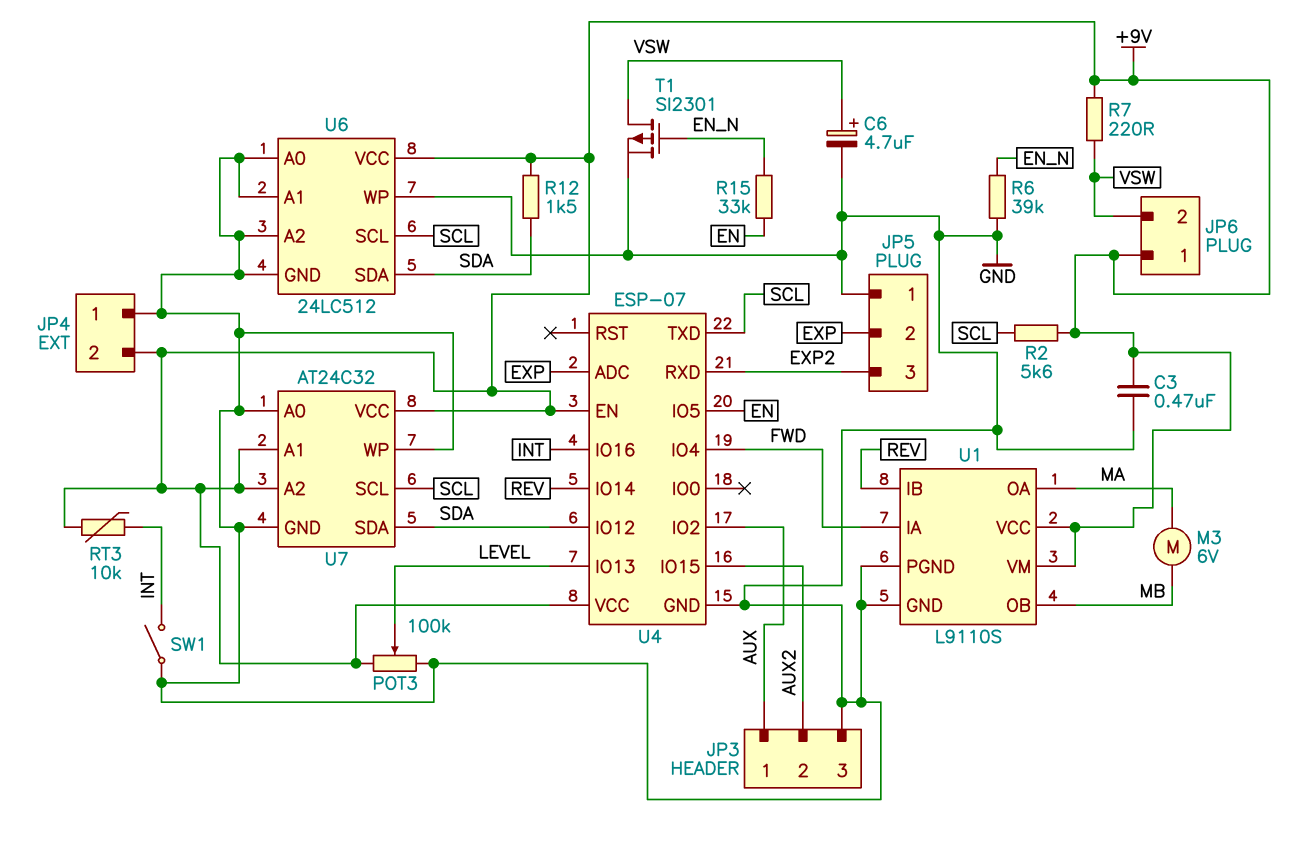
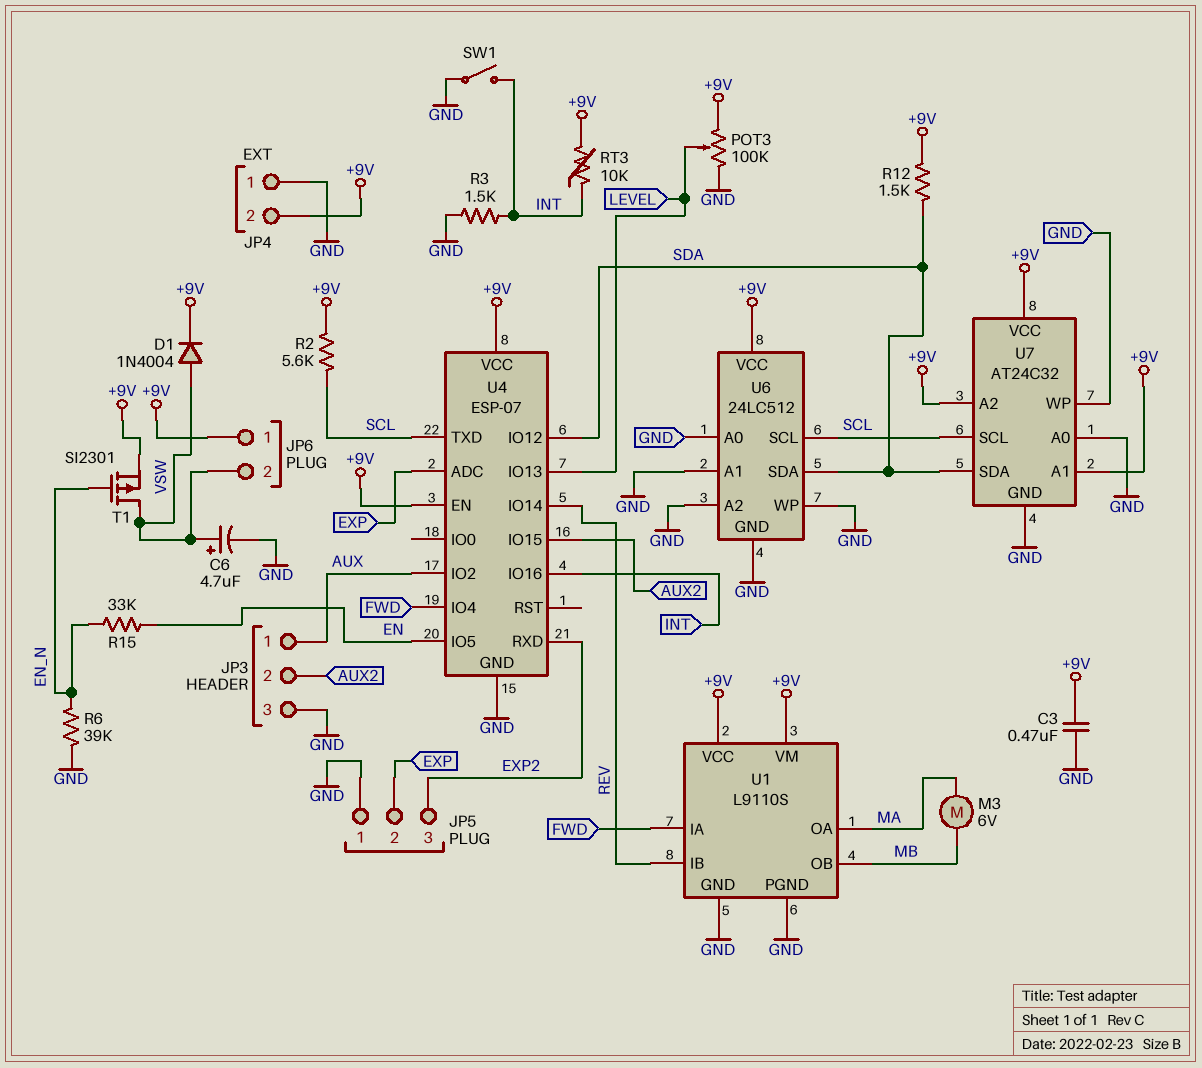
D1: none -> diode 1N4004 (A VSW, K +9V)
R3: none -> 1.5k (GND, INT)
R7: 220 (+9V, VSW) -> none
T1: PMOS SI2301 (G EN_N, D VSW, S GND) -> PMOS SI2301 (G EN_N, D VSW, S +9V)

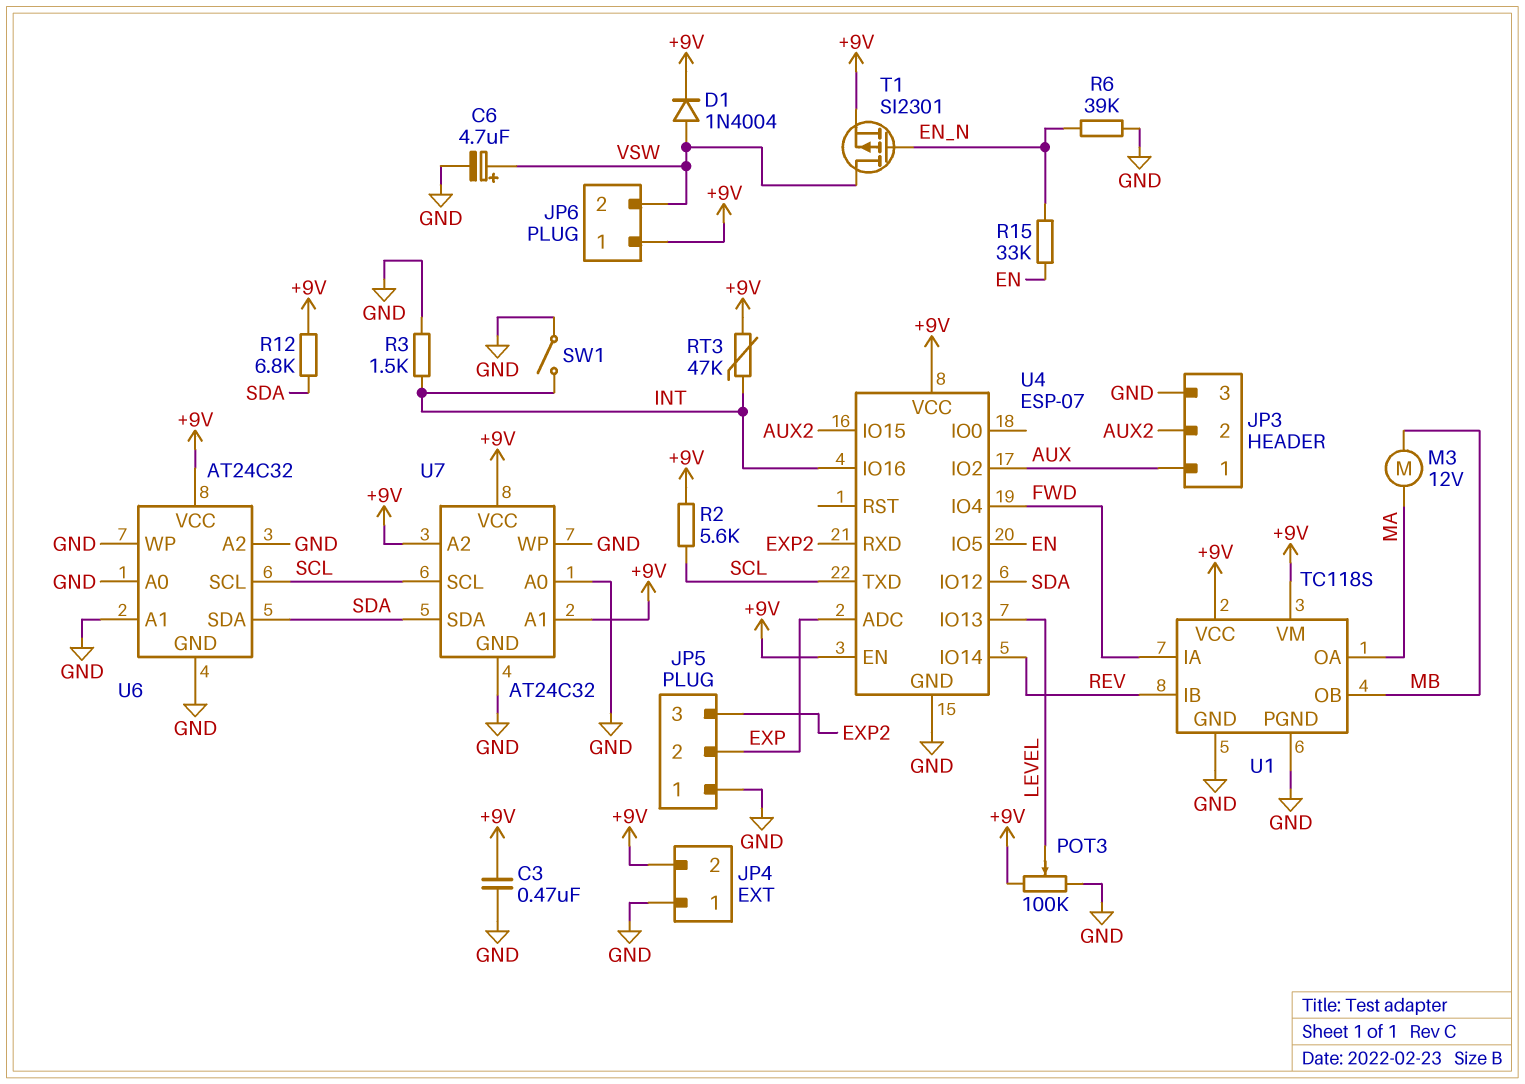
M3: motor 6V (MA, MB) -> motor 12V (MA, MB)
R12: 1.5k (+9V, SDA) -> 6.8k (+9V, SDA)
RT3: 10k (+9V, INT) -> 47k (+9V, INT)
U1: L9110S -> TC118S
U6: 24LC512 -> AT24C32

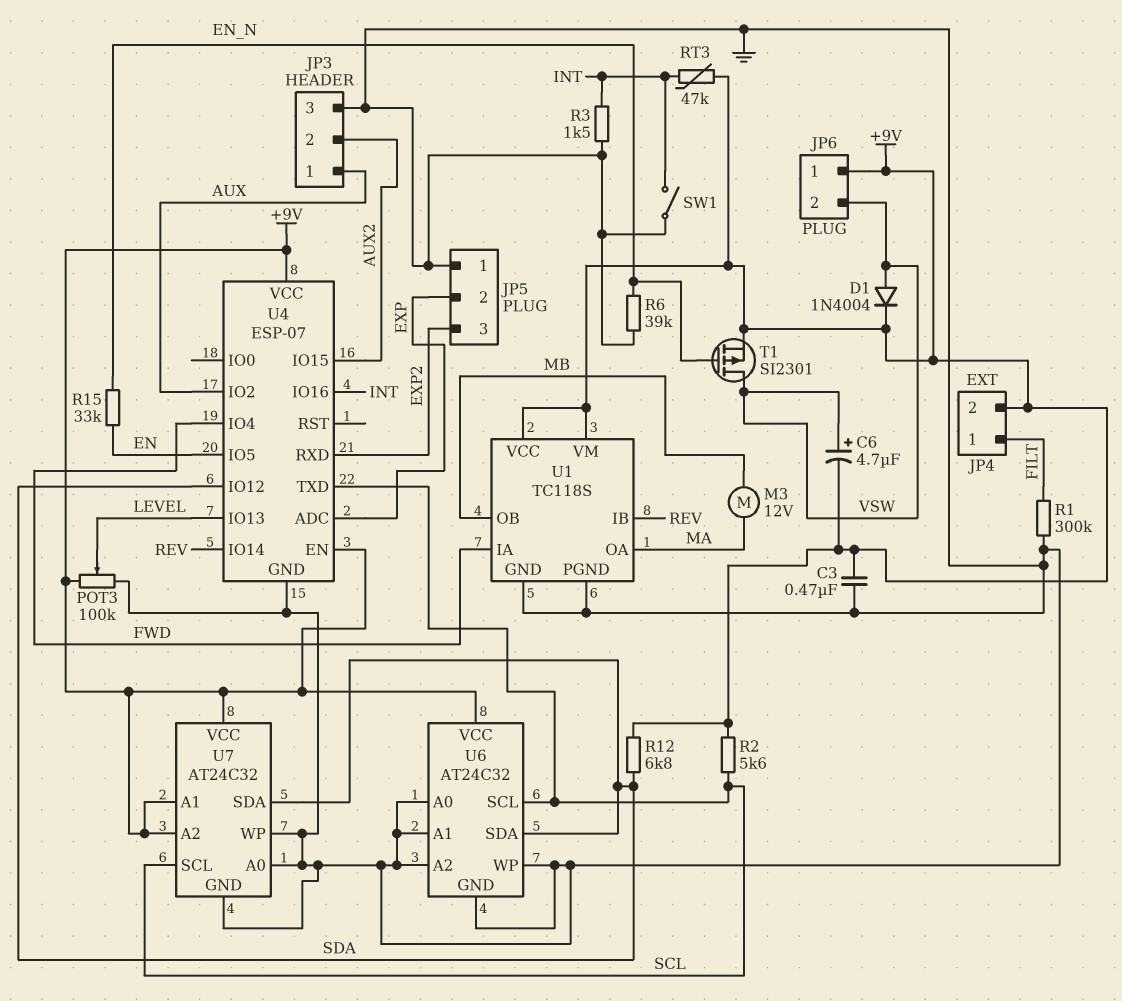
C6: 4.7uF (plus VSW, minus GND) -> 4.7uF (plus VSW, minus +9V)
JP4 pin 1: GND -> FILT
R1: none -> 300k (FILT, GND)

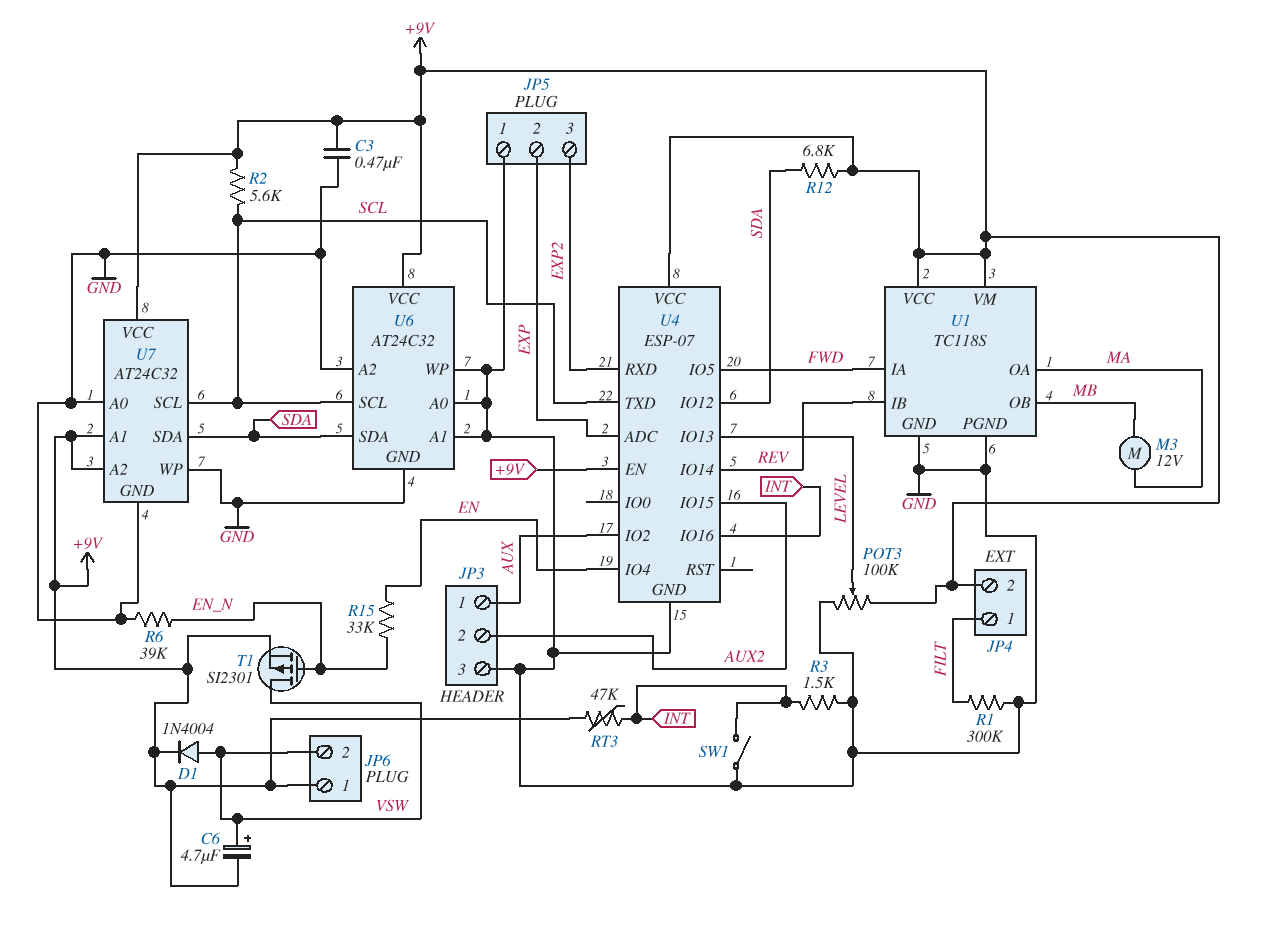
U4 pin IO4: FWD -> EN
U4 pin IO5: EN -> FWD

